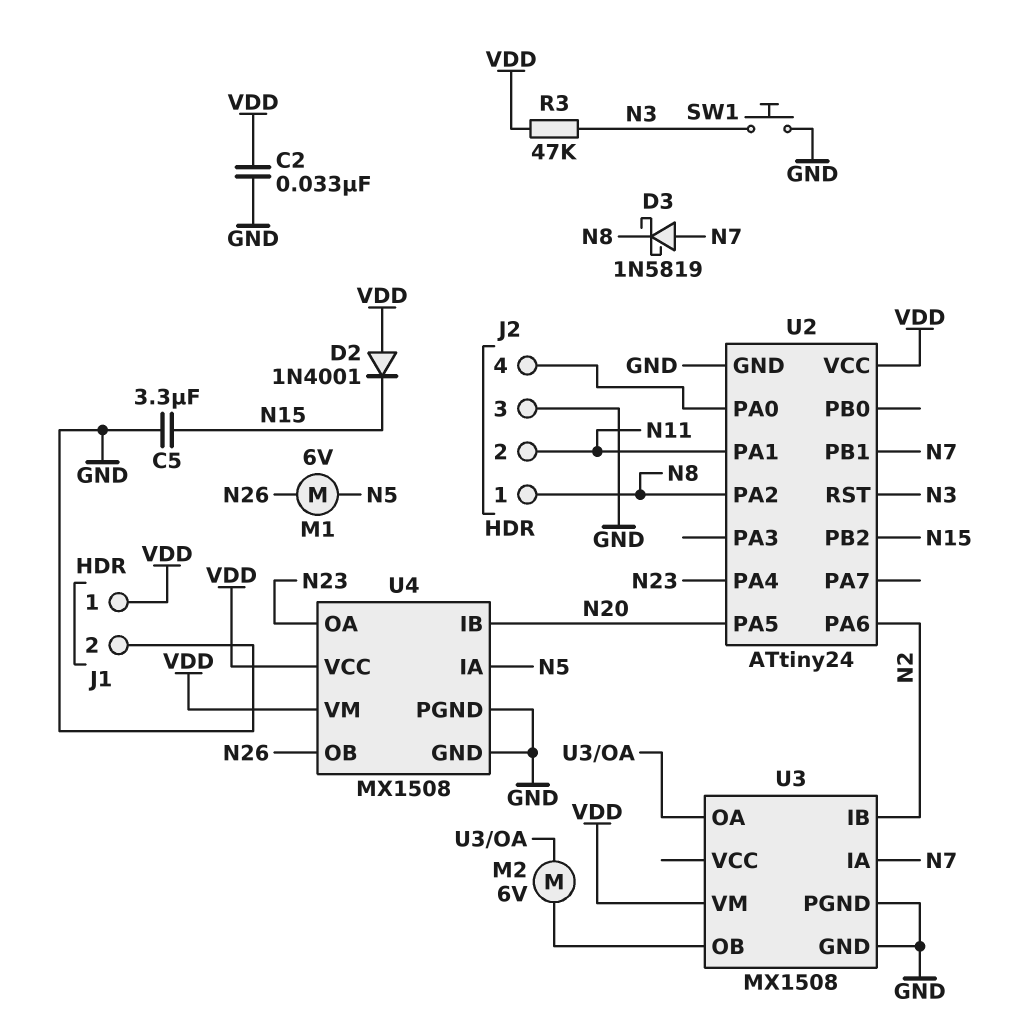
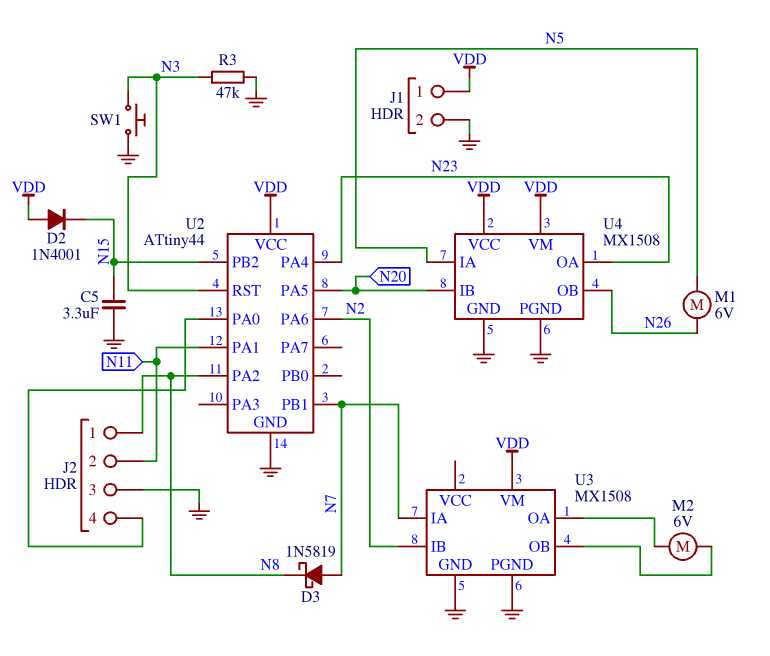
C2: 33nF (GND, VDD) -> none
R3: 47k (N3, VDD) -> 47k (GND, N3)
U2: ATtiny24 -> ATtiny44

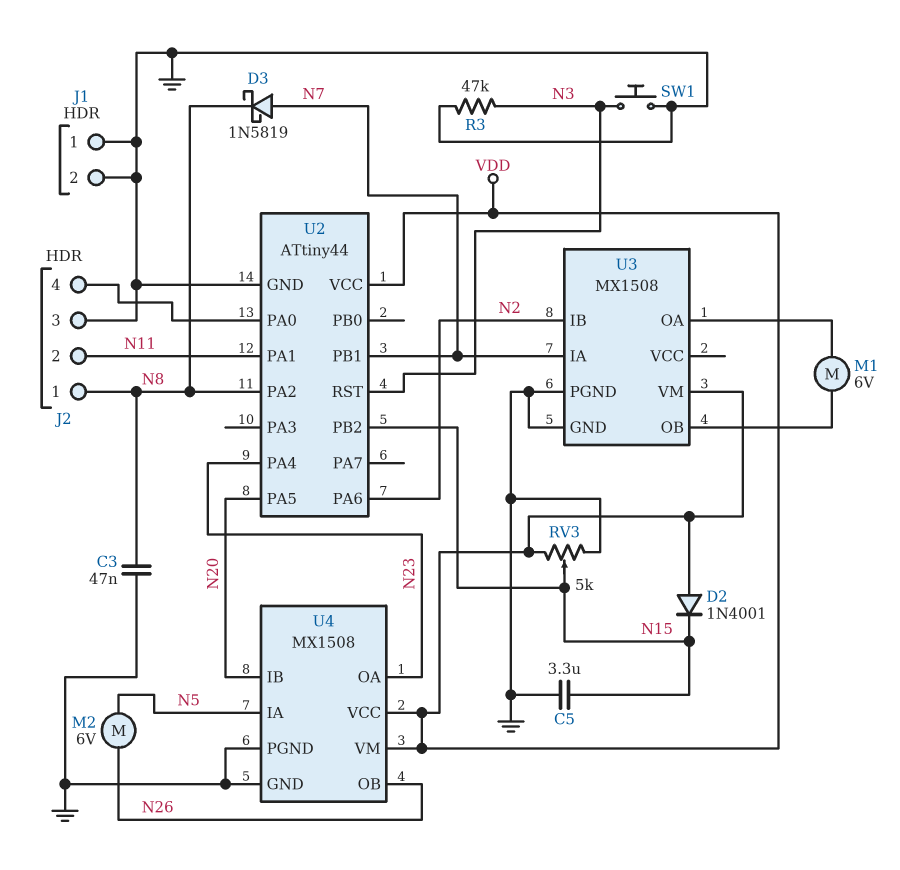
C3: none -> 47nF (GND, N8)
J1 pin 1: VDD -> GND
M1: motor 6V (N5, N26) -> motor 6V (U3/OA, U3/OB)
M2: motor 6V (U3/OA, U3/OB) -> motor 6V (N5, N26)
RV3: none -> 5k (GND, VDD, wiper N15)

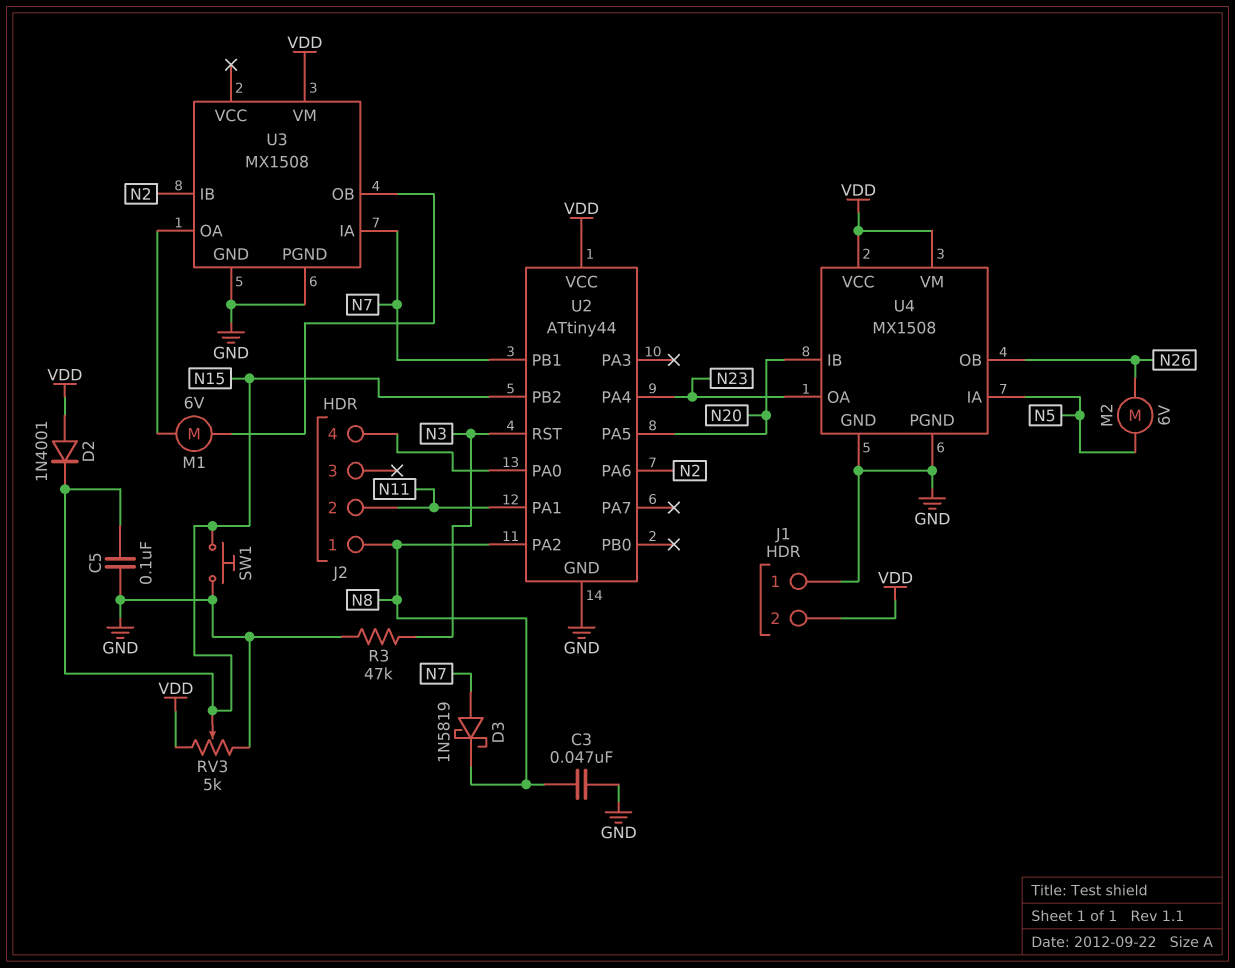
C5: 3.3uF (GND, N15) -> 100nF (GND, N15)
J1 pin 2: GND -> VDD
J2 pin 3: GND -> none
SW1: button (GND, N3) -> button (GND, N15)

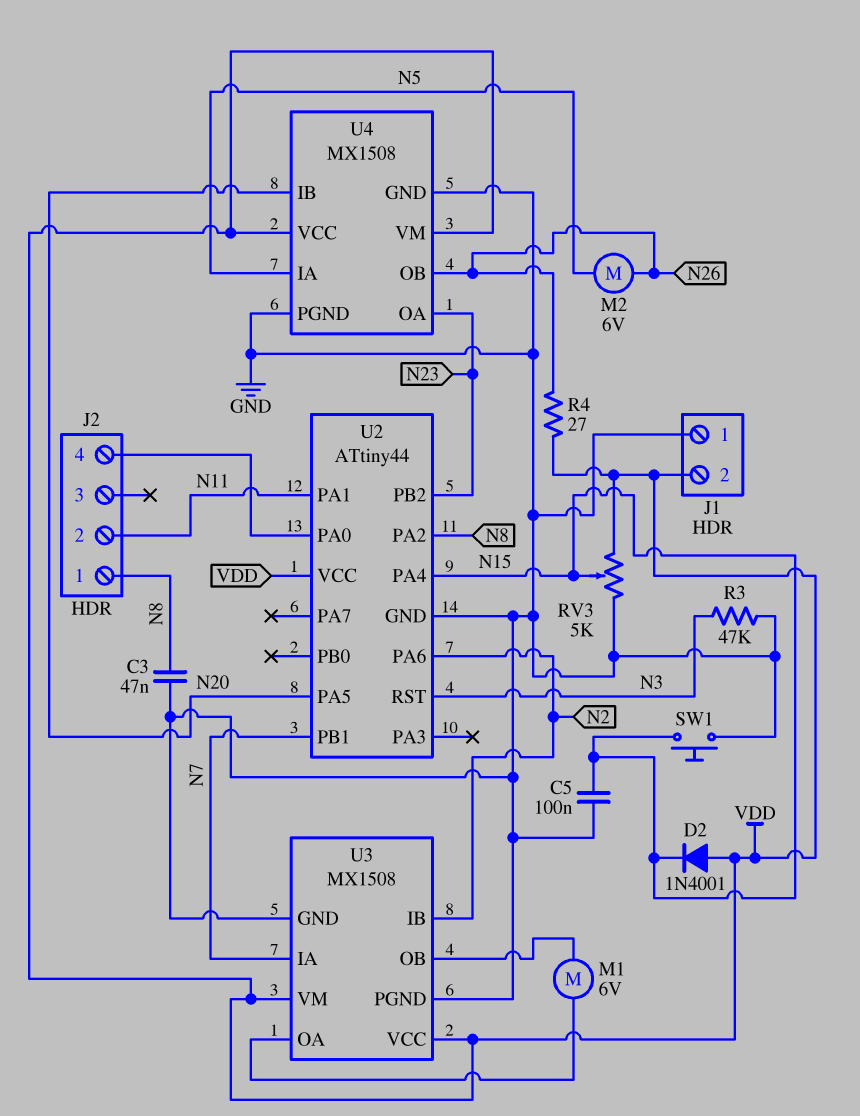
D3: schottky 1N5819 (A N7, K N8) -> none
R4: none -> 27 (N26, VDD)
U2 pin PA4: N23 -> N15
U2 pin PB2: N15 -> N23
U3 pin VCC: none -> VDD

